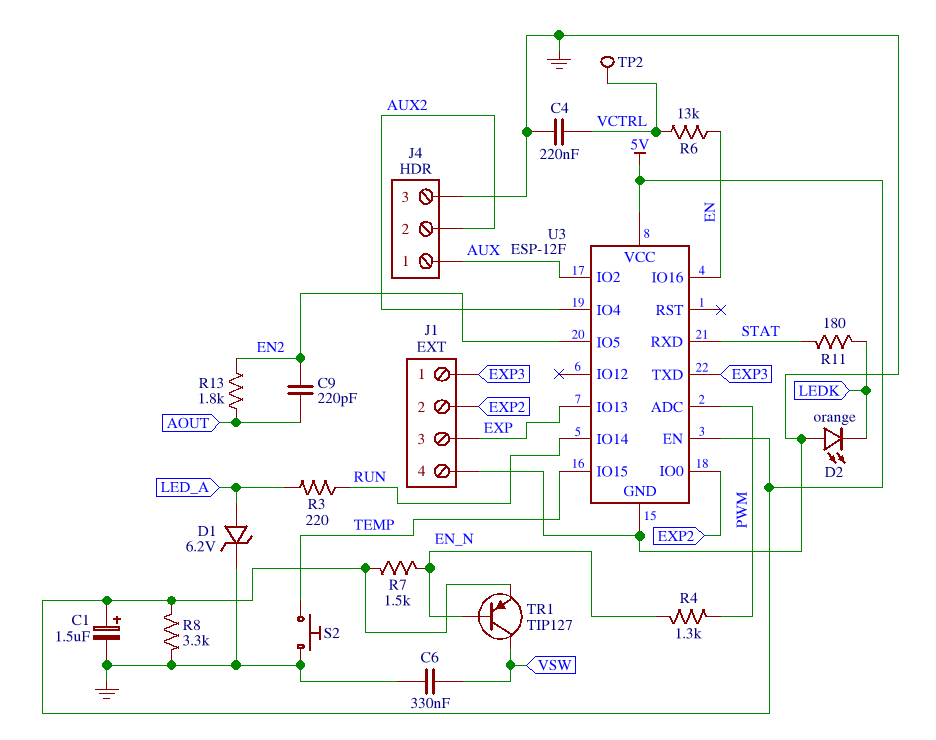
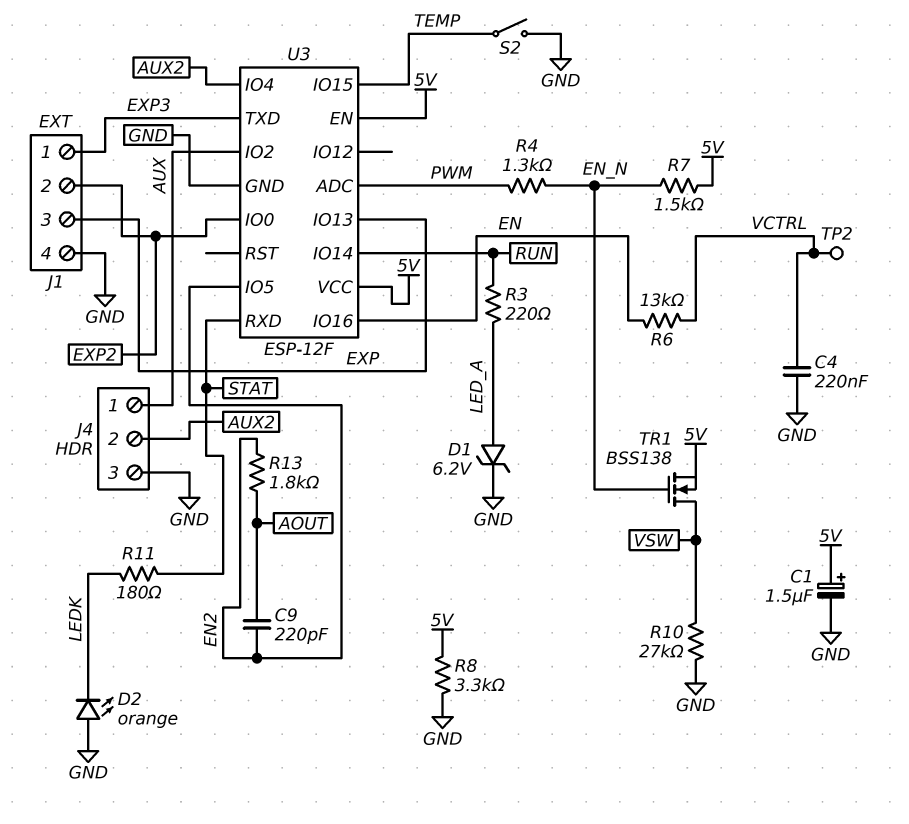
C6: 330nF (GND, VSW) -> none
R10: none -> 27k (GND, VSW)
S2: button (GND, TEMP) -> switch (GND, TEMP)
TR1: PNP TIP127 (B EN_N, C VSW, E 5V) -> NMOS BSS138 (G EN_N, D VSW, S 5V)

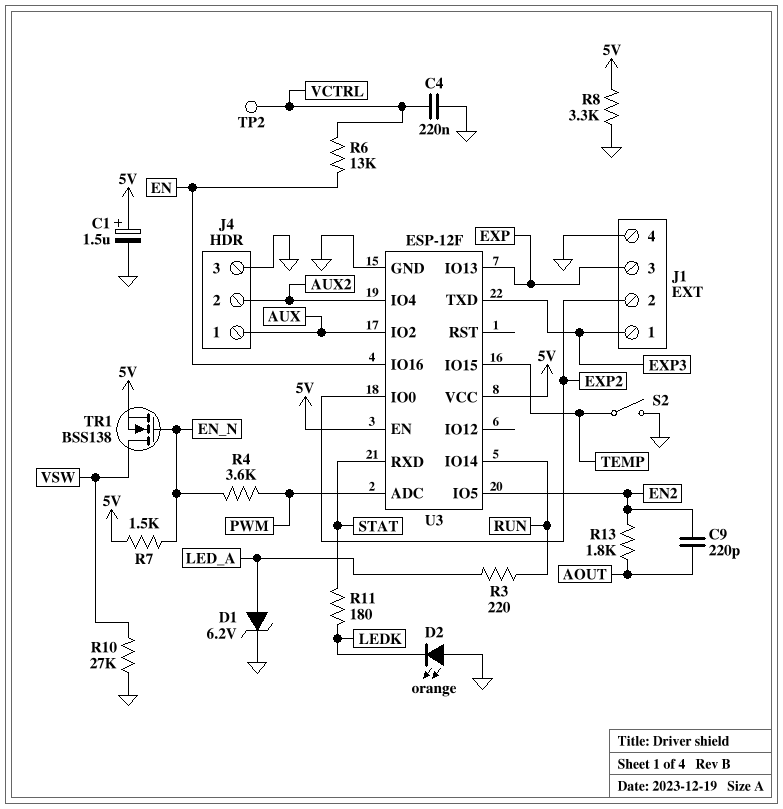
R4: 1.3k (EN_N, PWM) -> 3.6k (EN_N, PWM)

